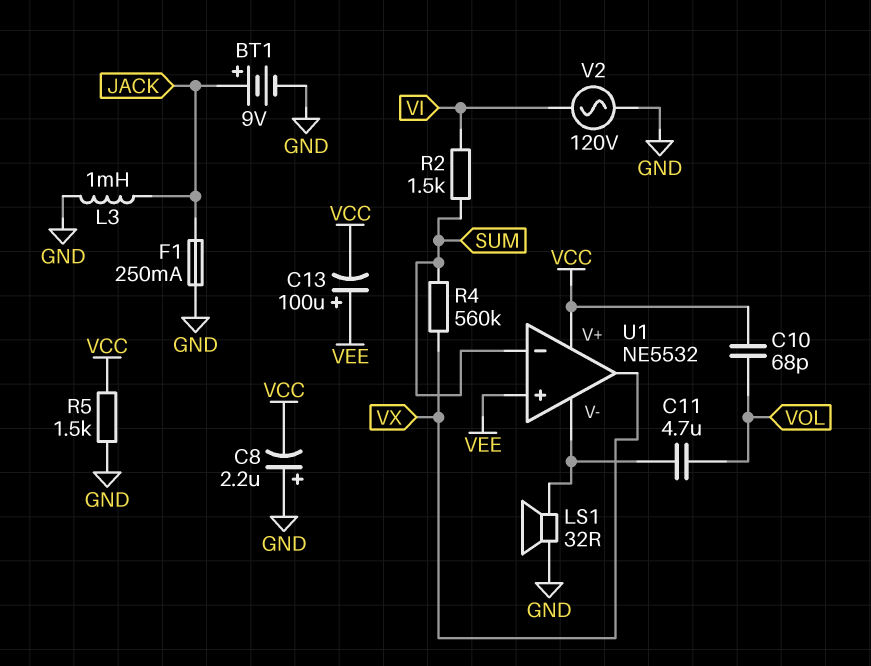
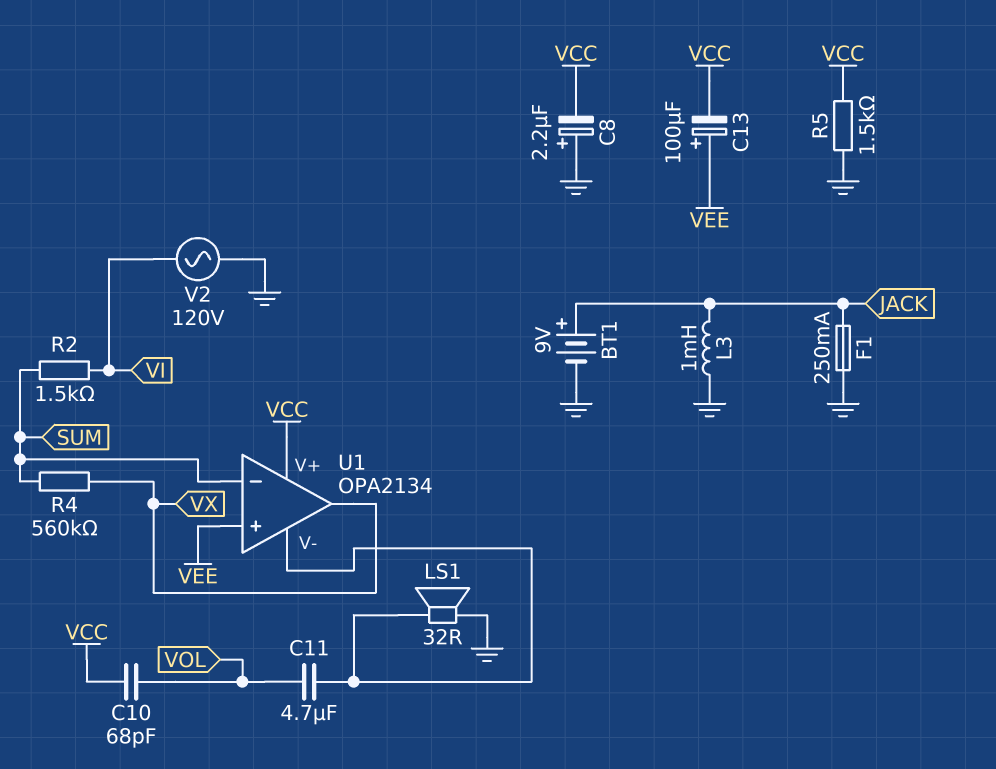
U1: NE5532 -> OPA2134

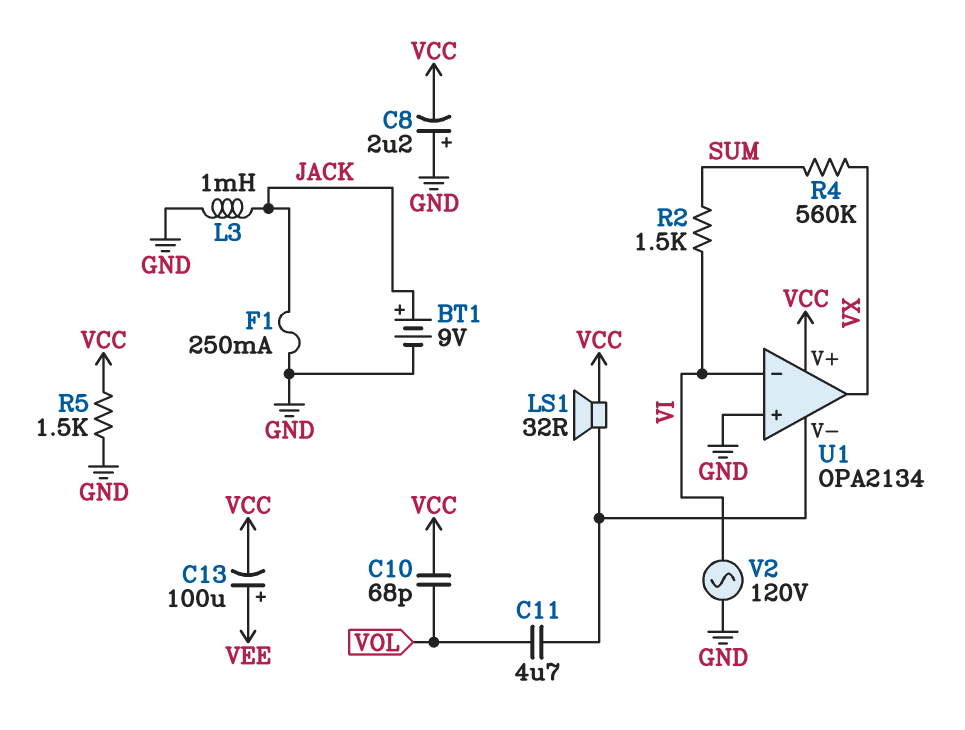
LS1: speaker 32R (GND, U1/V-) -> speaker 32R (U1/V-, VCC)
U1 pin in+: VEE -> GND
U1 pin in-: SUM -> VI

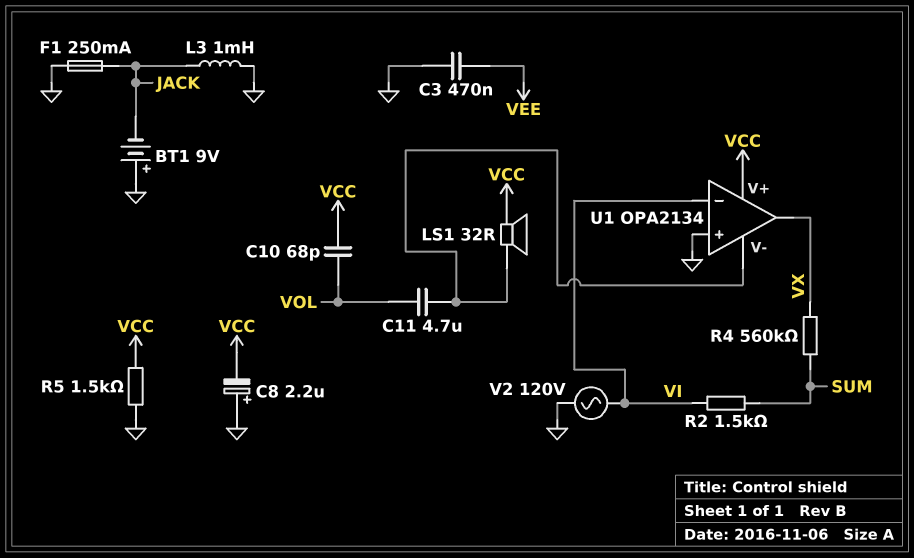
BT1: 9V (plus JACK, minus GND) -> 9V (plus GND, minus JACK)
C3: none -> 470nF (GND, VEE)
C13: 100uF (plus VEE, minus VCC) -> none

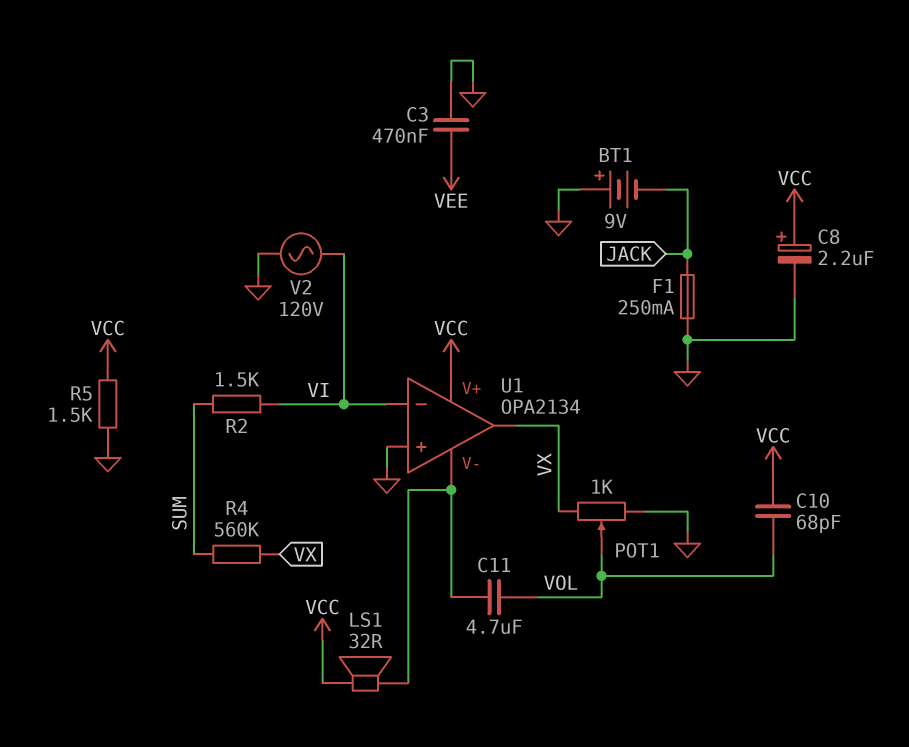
C8: 2.2uF (plus GND, minus VCC) -> 2.2uF (plus VCC, minus GND)
L3: 1mH (GND, JACK) -> none
POT1: none -> 1k (GND, VX, wiper VOL)

